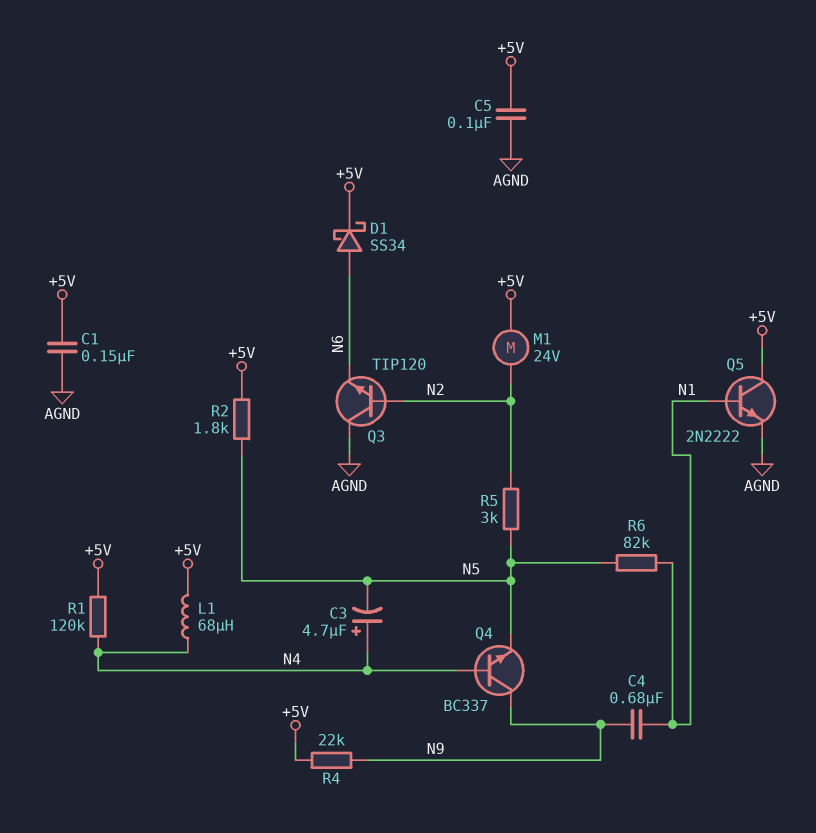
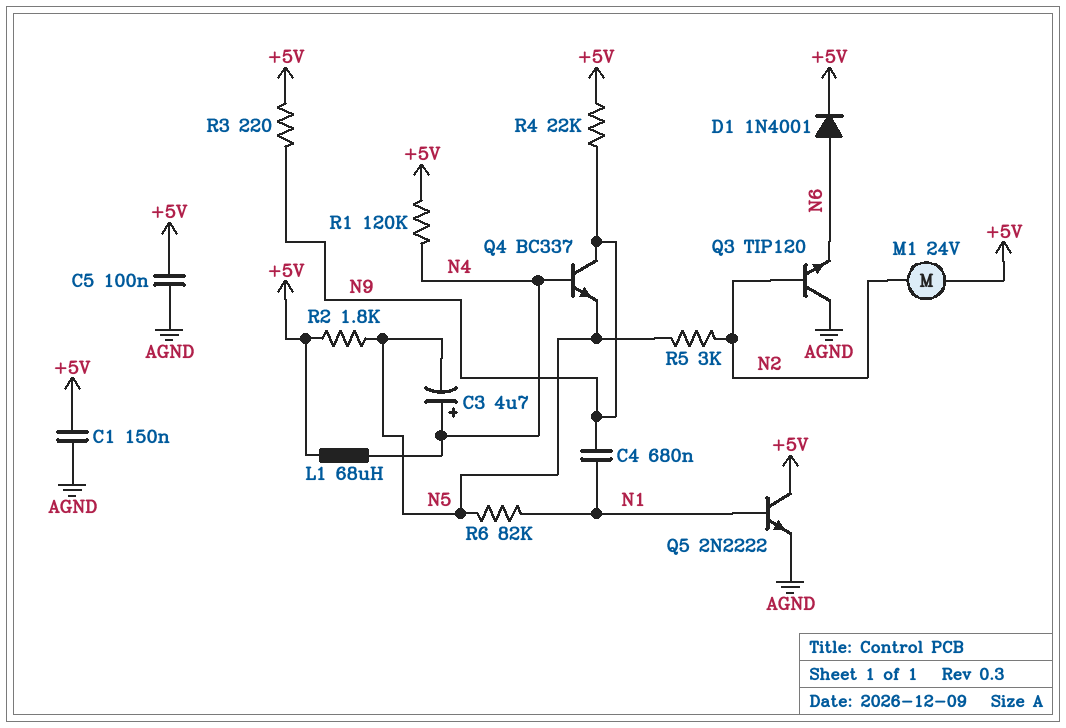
D1: schottky SS34 (A N6, K +5V) -> diode 1N4001 (A N6, K +5V)
R3: none -> 220 (+5V, N9)

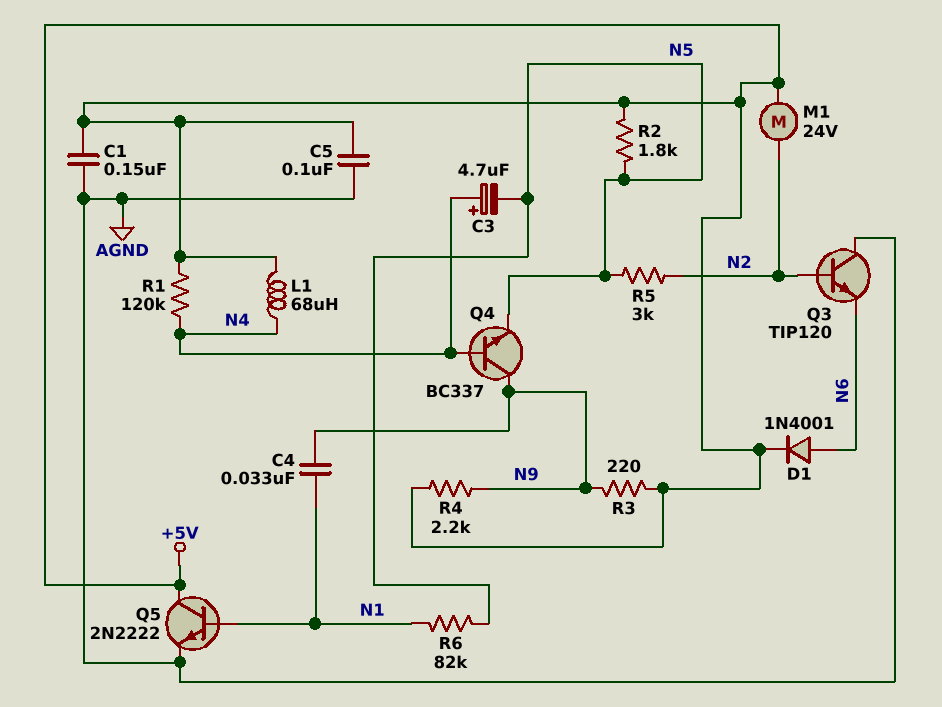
C4: 680nF (N1, N9) -> 33nF (N1, N9)
R4: 22k (+5V, N9) -> 2.2k (+5V, N9)

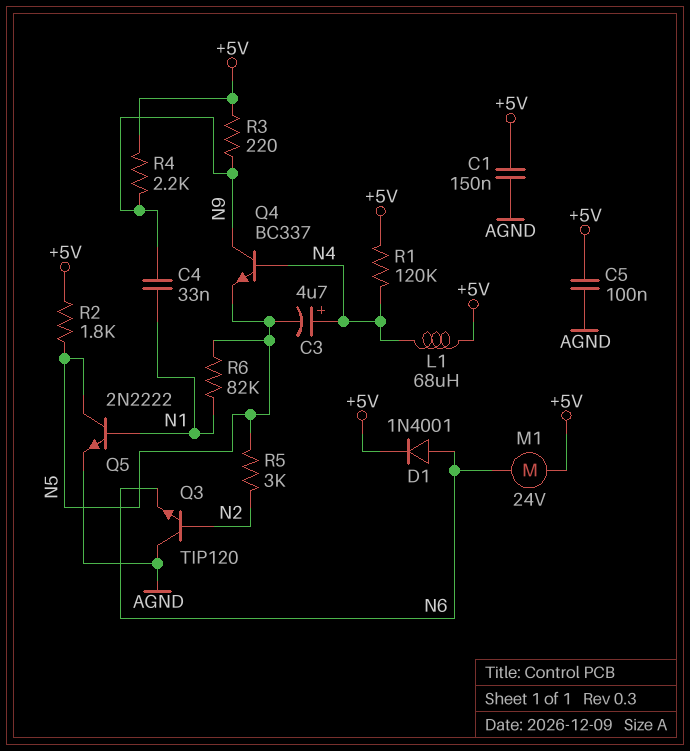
M1: motor 24V (+5V, N2) -> motor 24V (+5V, N6)
Q5: NPN 2N2222 (B N1, C +5V, E AGND) -> NPN 2N2222 (B N1, C N5, E AGND)

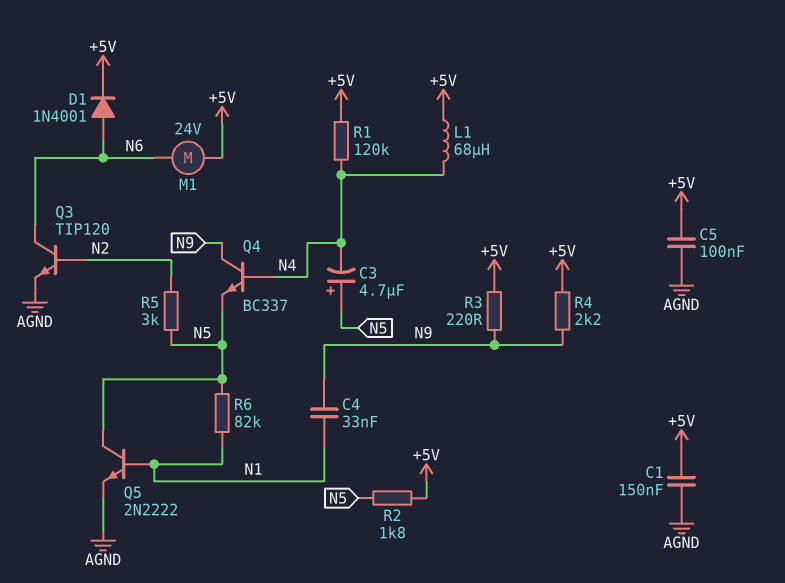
C3: 4.7uF (plus N4, minus N5) -> 4.7uF (plus N5, minus N4)
Q3: NPN TIP120 (B N2, C AGND, E N6) -> NPN TIP120 (B N2, C N6, E AGND)

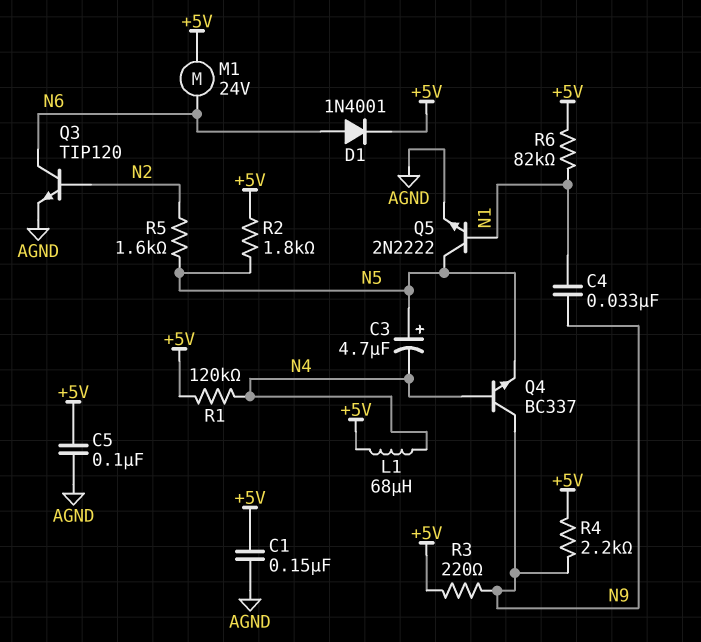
R5: 3k (N2, N5) -> 1.6k (N2, N5)
R6: 82k (N1, N5) -> 82k (+5V, N1)

